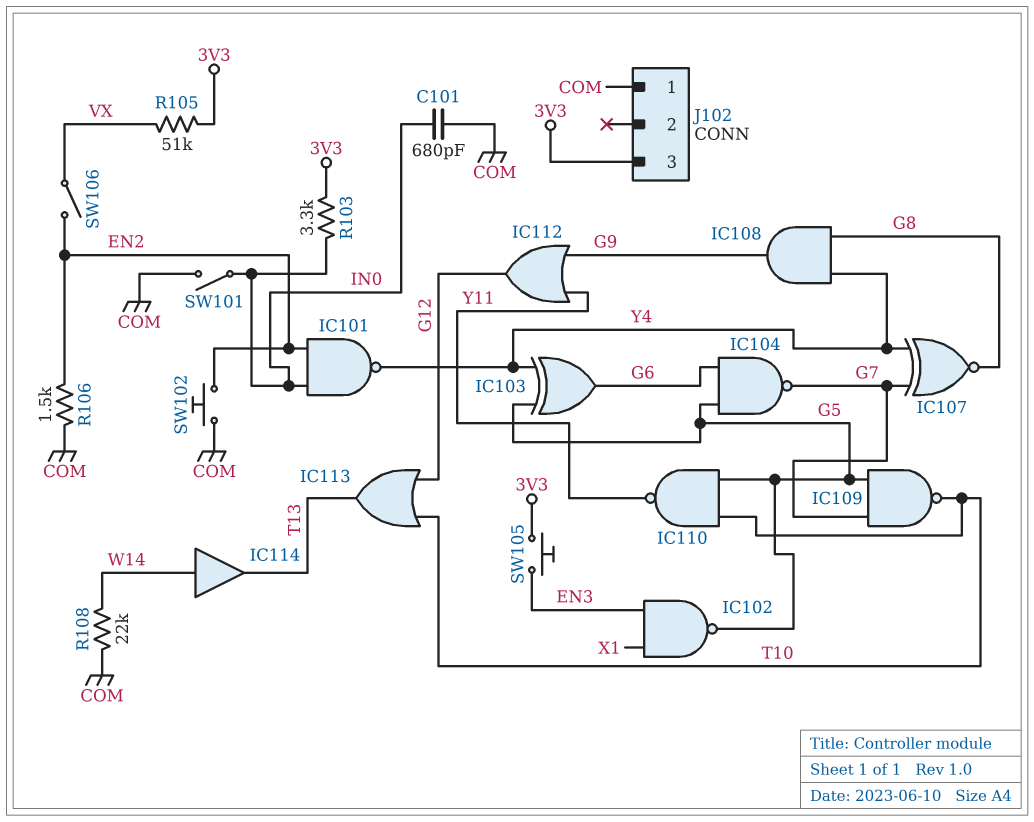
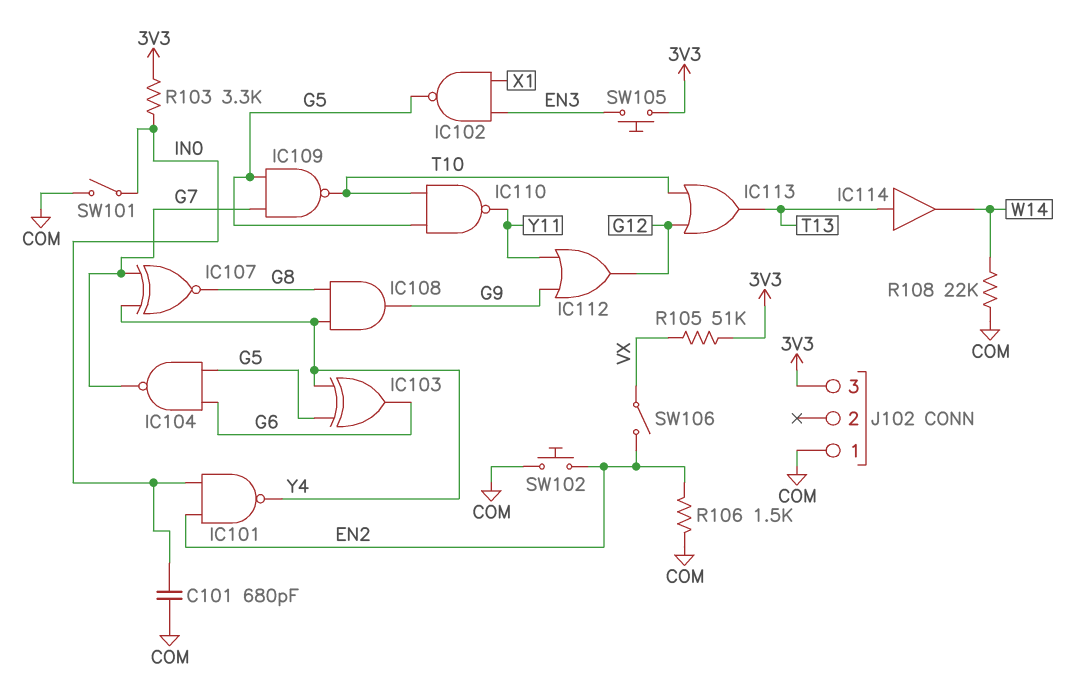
IC114: buffer (in W14, out T13) -> buffer (in T13, out W14)

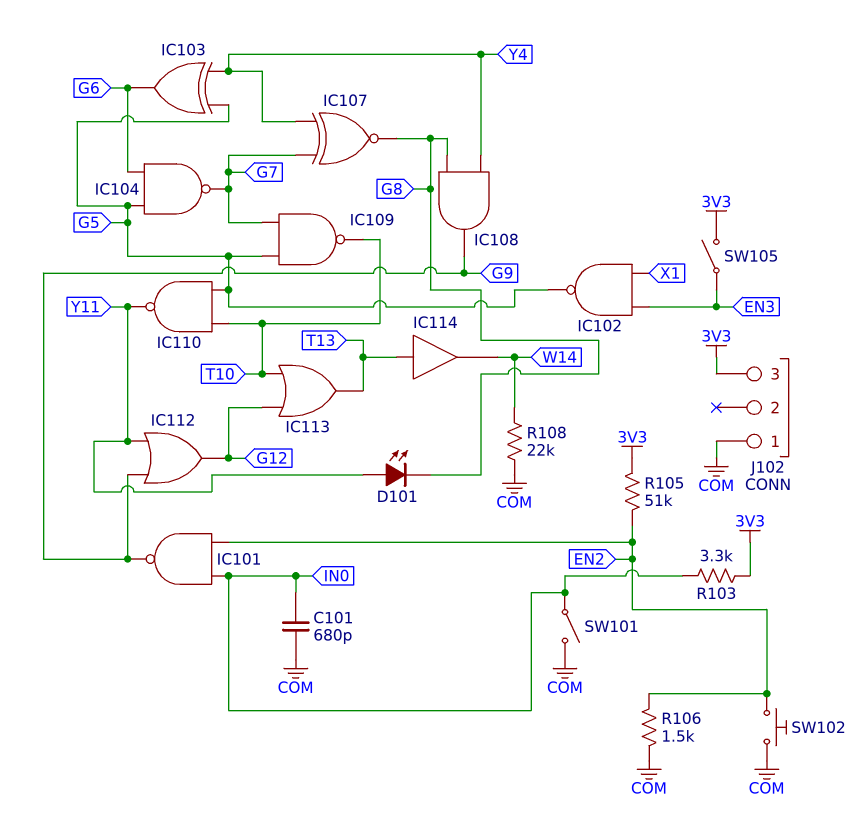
D101: none -> LED (A Y11, K G8)
IC101: NAND (in EN2, in IN0, out Y4) -> NAND (in EN2, in IN0, out G9)
R105: 51k (3V3, VX) -> 51k (3V3, EN2)
SW105: button (3V3, EN3) -> switch (3V3, EN3)
SW106: switch (EN2, VX) -> none

